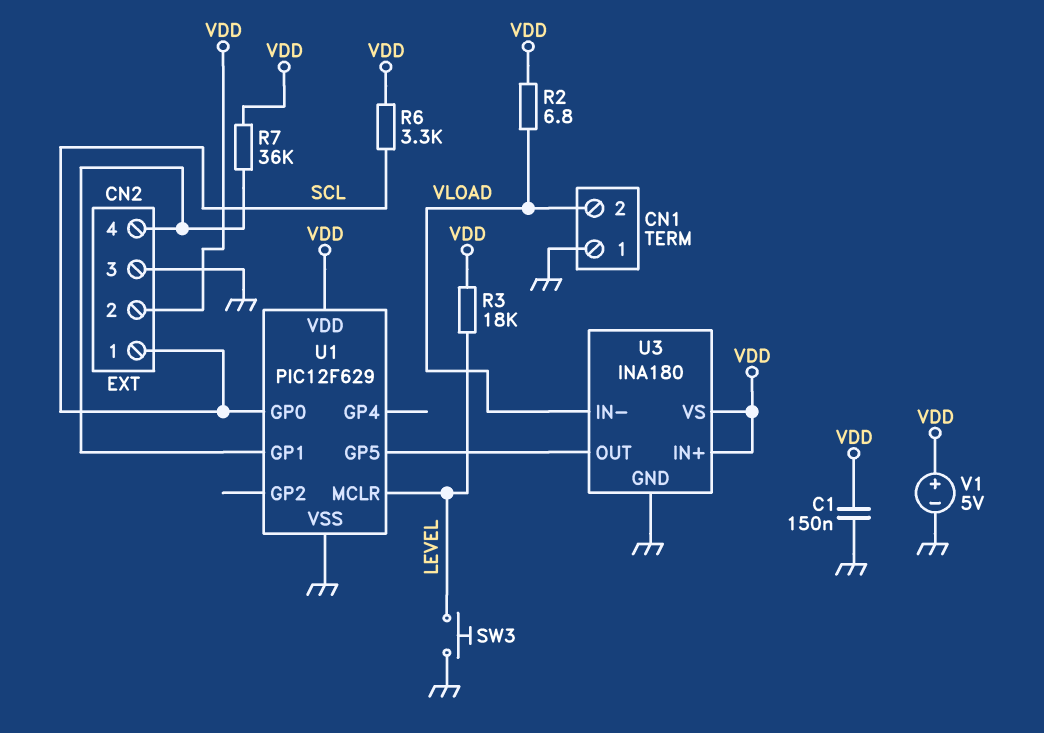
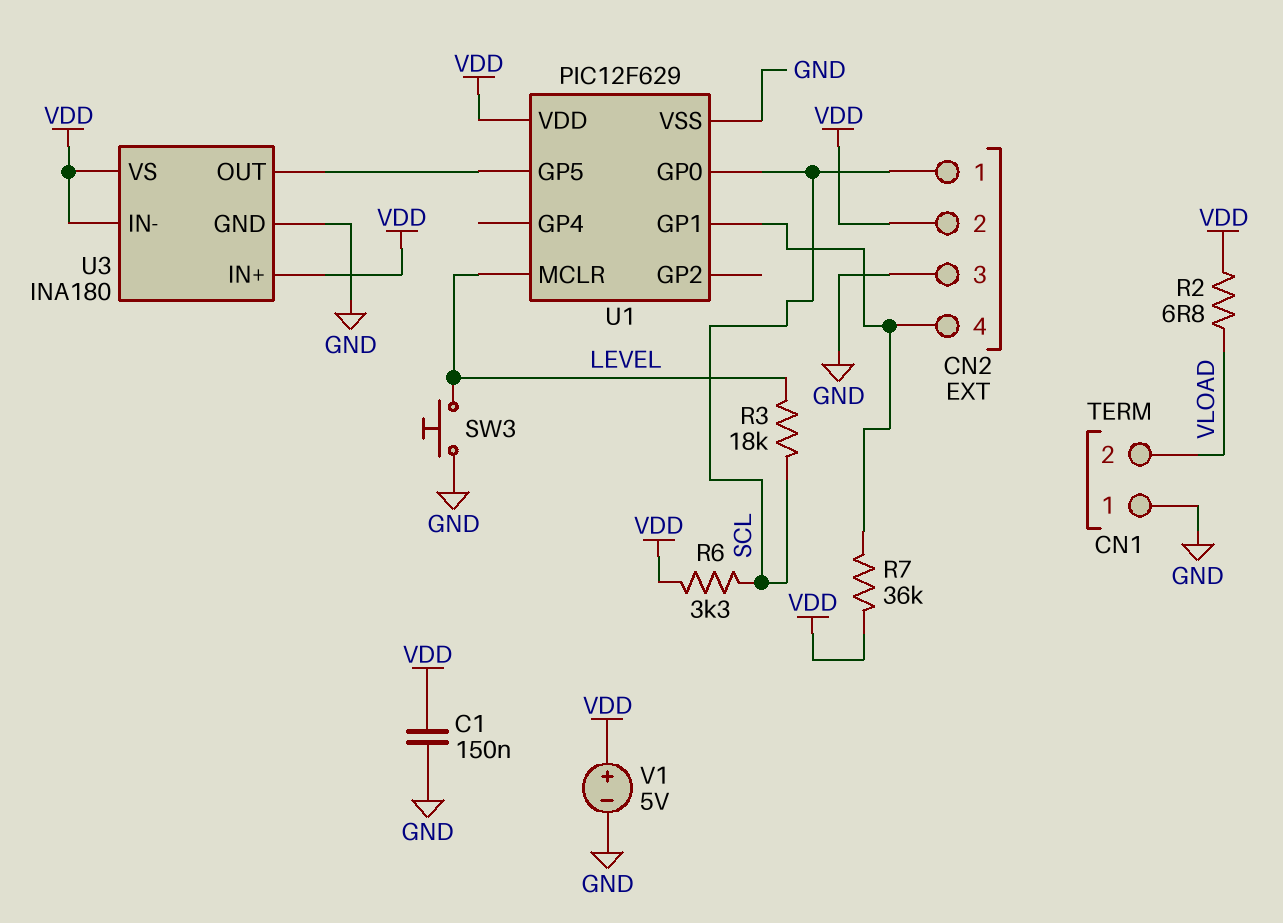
R3: 18k (LEVEL, VDD) -> 18k (LEVEL, SCL)
U3 pin IN-: VLOAD -> VDD

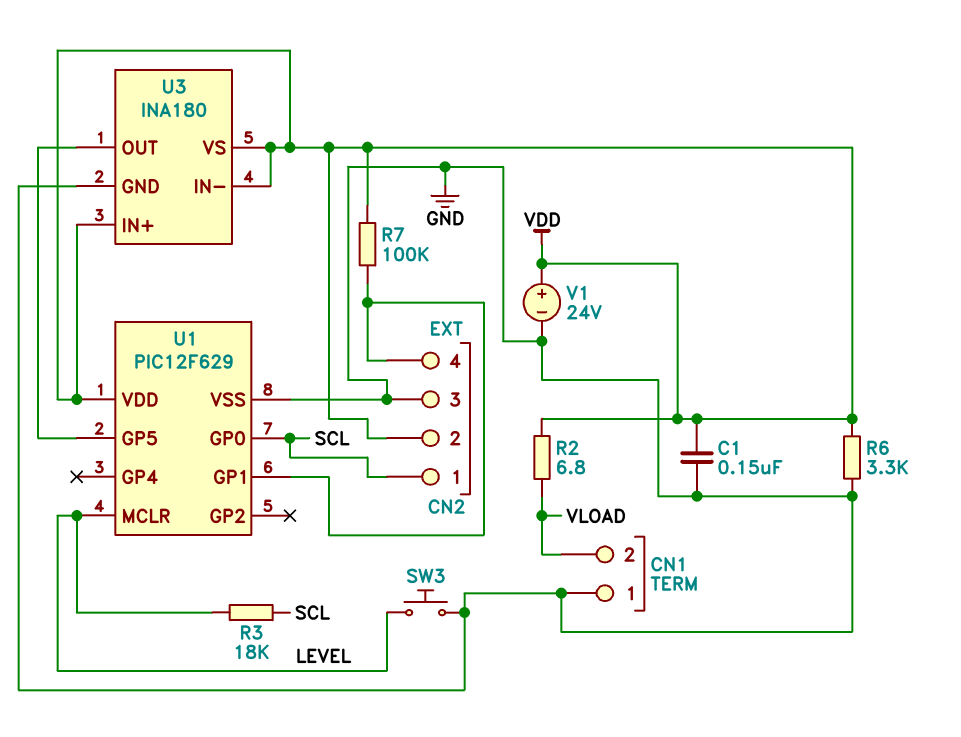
R6: 3.3k (SCL, VDD) -> 3.3k (GND, VDD)
R7: 36k (CN2/4, VDD) -> 100k (CN2/4, VDD)
V1: 5V (plus VDD, minus GND) -> 24V (plus VDD, minus GND)

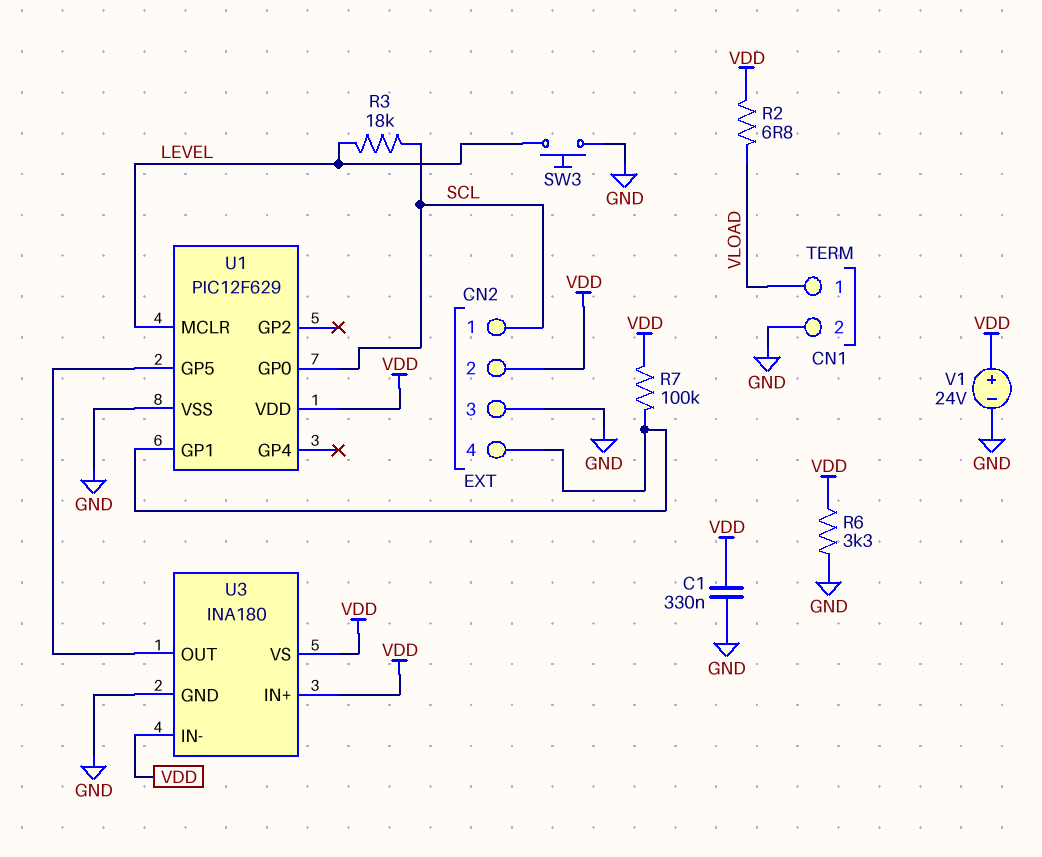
C1: 150nF (GND, VDD) -> 330nF (GND, VDD)
CN1 pin 1: GND -> VLOAD
CN1 pin 2: VLOAD -> GND

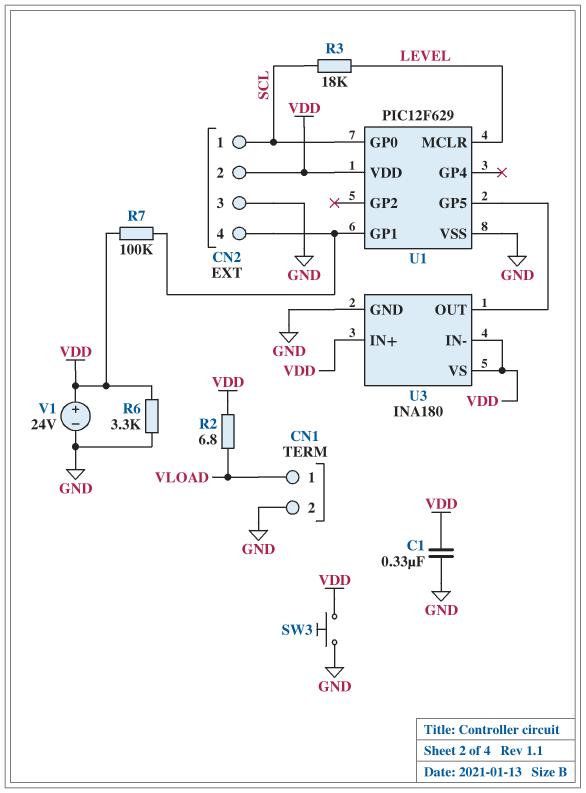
SW3: button (GND, LEVEL) -> button (GND, VDD)

